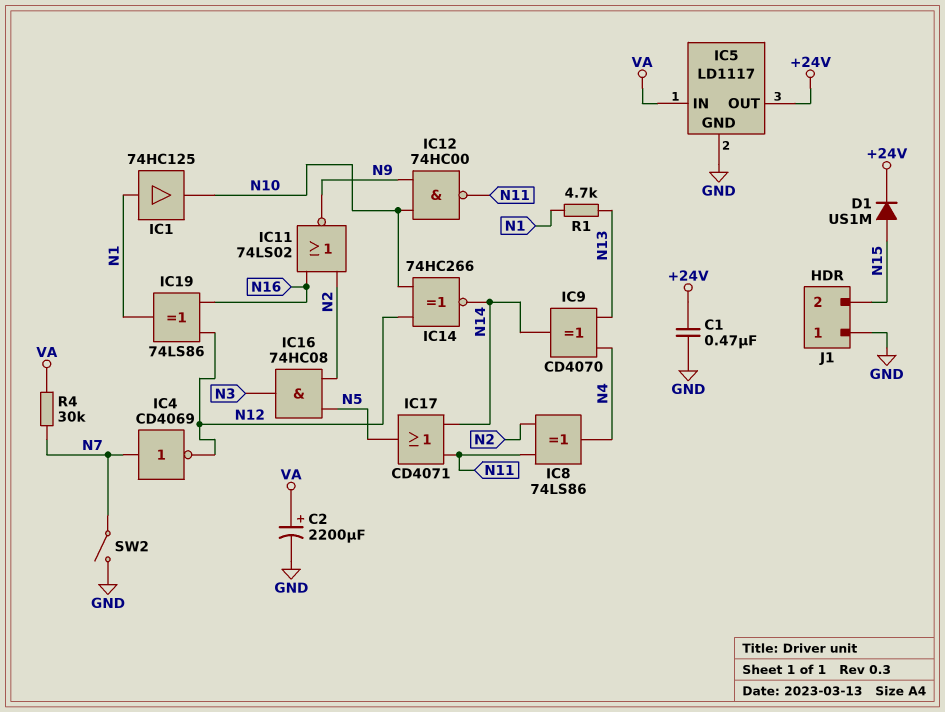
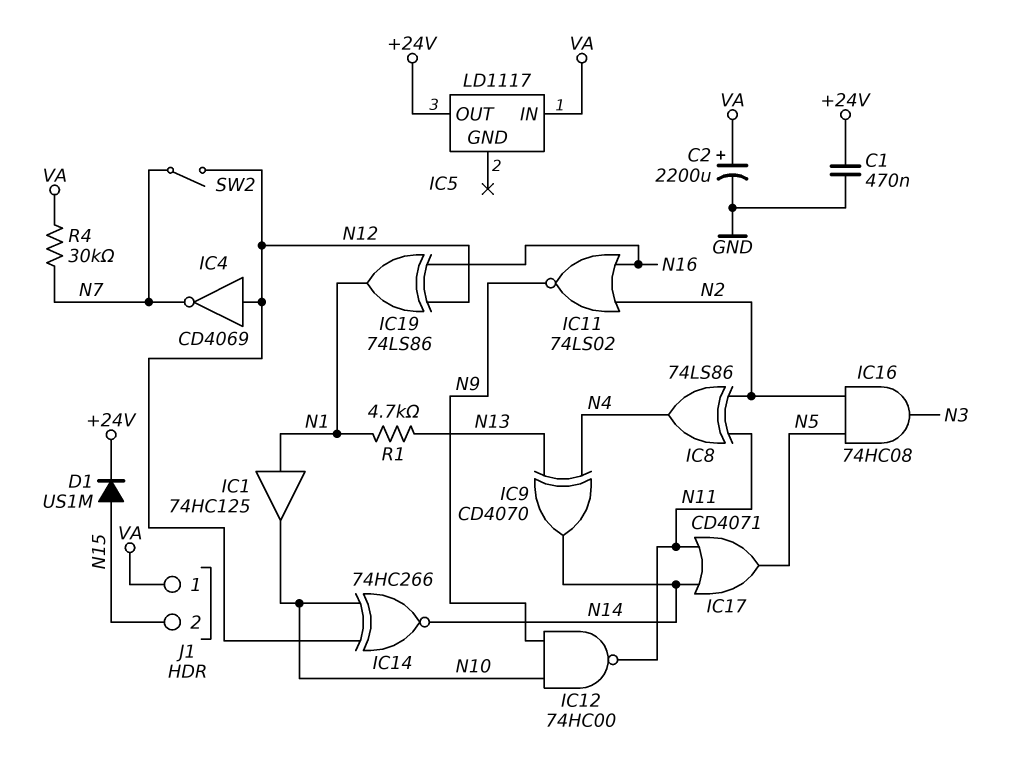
IC4: NOT CD4069 (in N7, out N12) -> NOT CD4069 (in N12, out N7)
IC5 pin GND: GND -> none
J1 pin 1: GND -> VA
SW2: switch (GND, N7) -> switch (N7, N12)

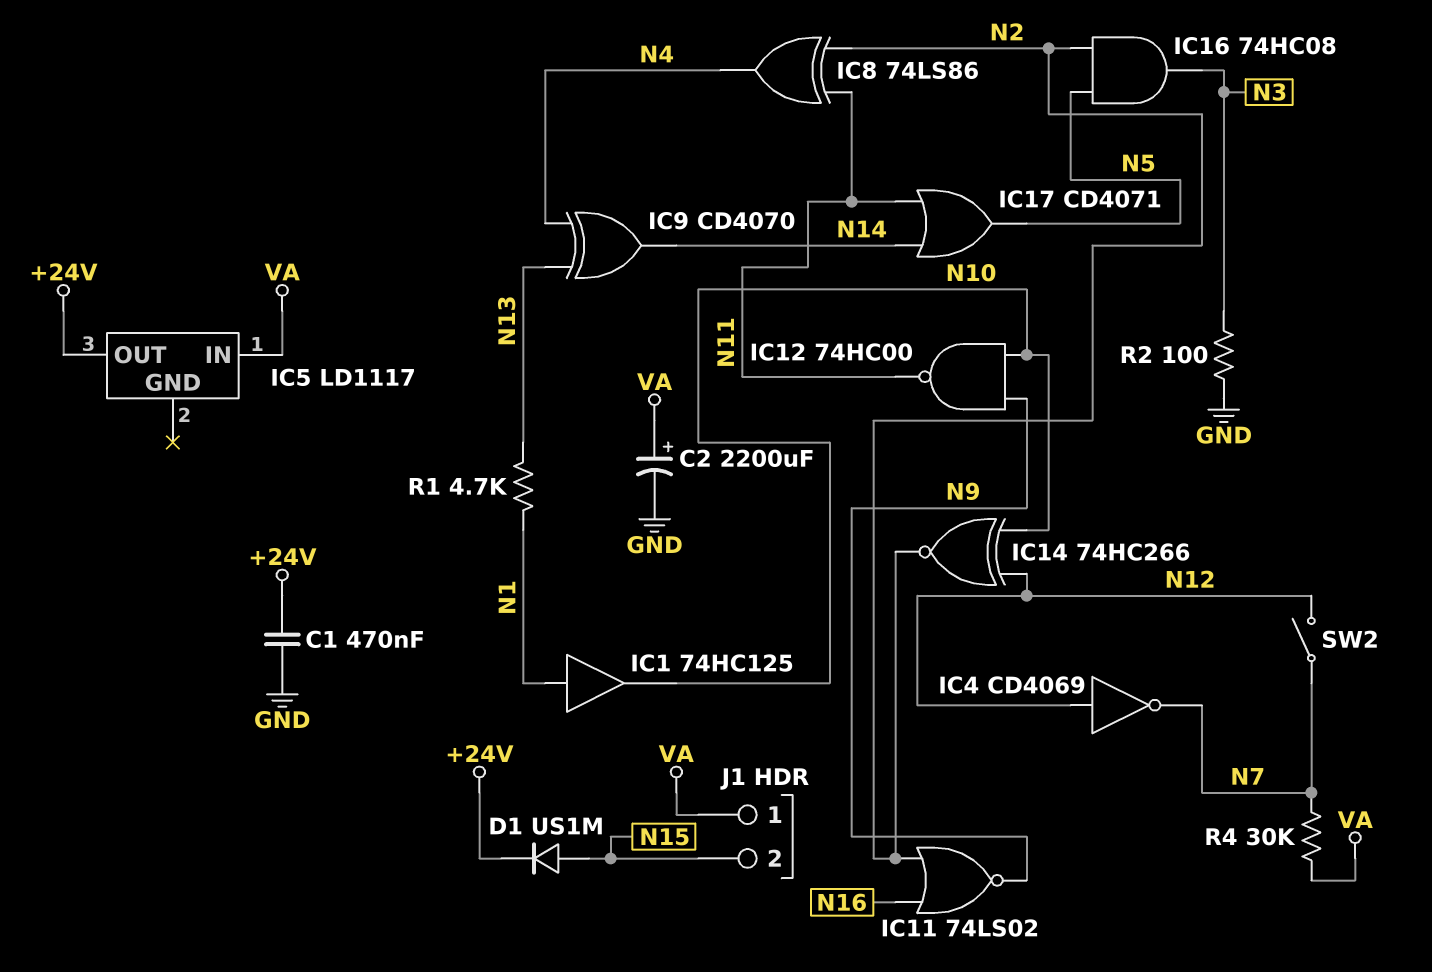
IC14: XNOR 74HC266 (in N10, in N12, out N14) -> XNOR 74HC266 (in N10, in N12, out N2)
IC19: XOR 74LS86 (in N12, in N16, out N1) -> none
R2: none -> 100 (GND, N3)

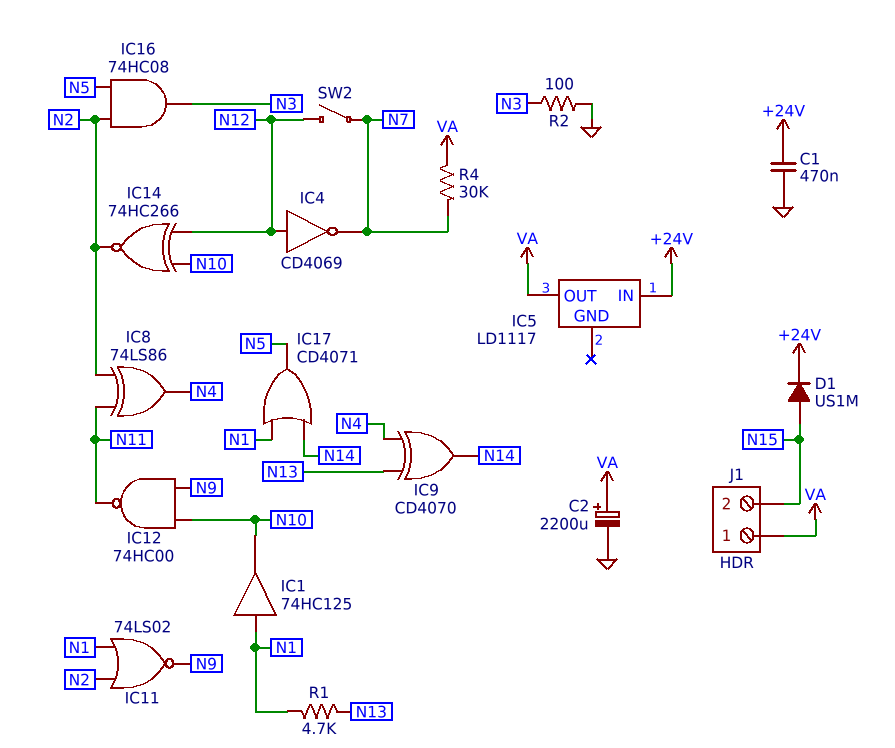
IC5 pin IN: VA -> +24V
IC5 pin OUT: +24V -> VA
IC11: NOR 74LS02 (in N2, in N16, out N9) -> NOR 74LS02 (in N1, in N2, out N9)
IC17: OR CD4071 (in N11, in N14, out N5) -> OR CD4071 (in N1, in N14, out N5)

